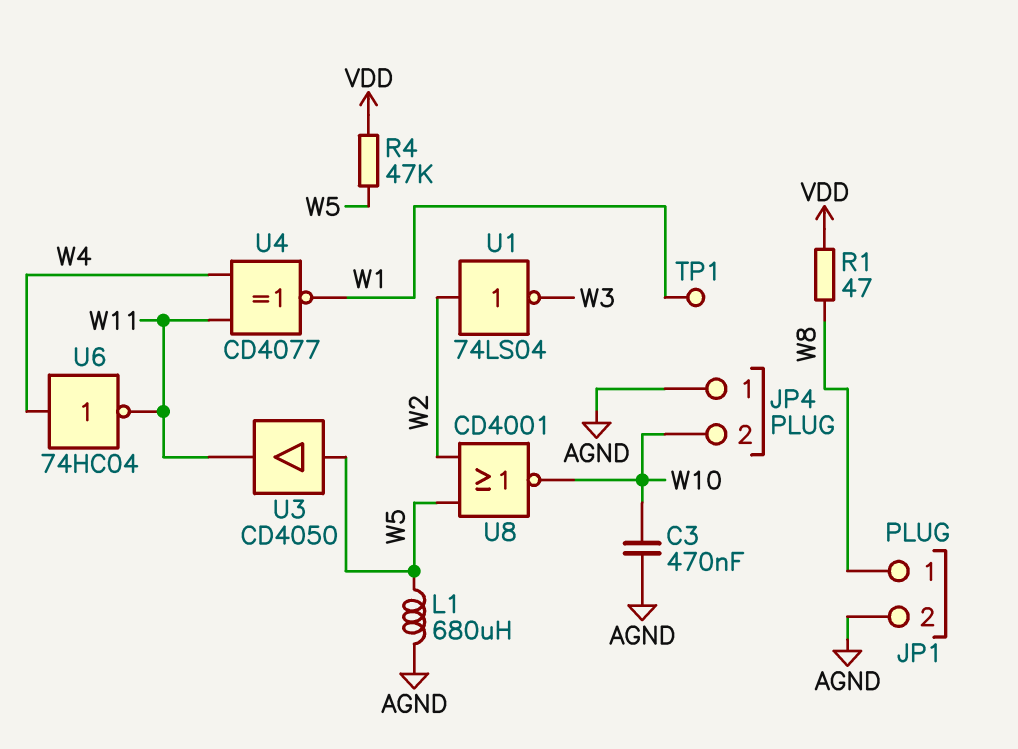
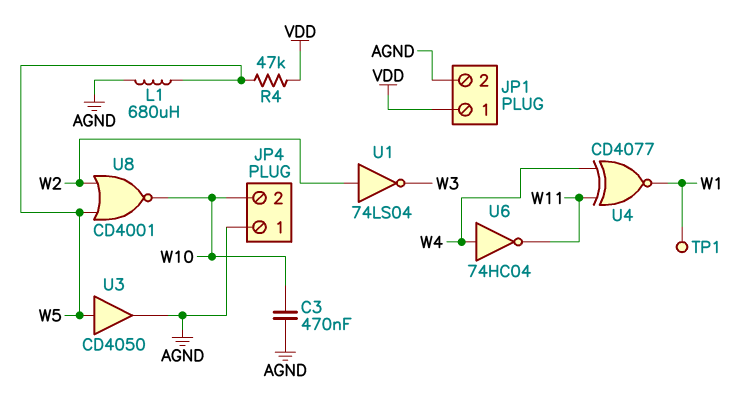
JP1 pin 1: W8 -> VDD
R1: 47 (VDD, W8) -> none
U3: buffer CD4050 (in W5, out W11) -> buffer CD4050 (in W5, out AGND)

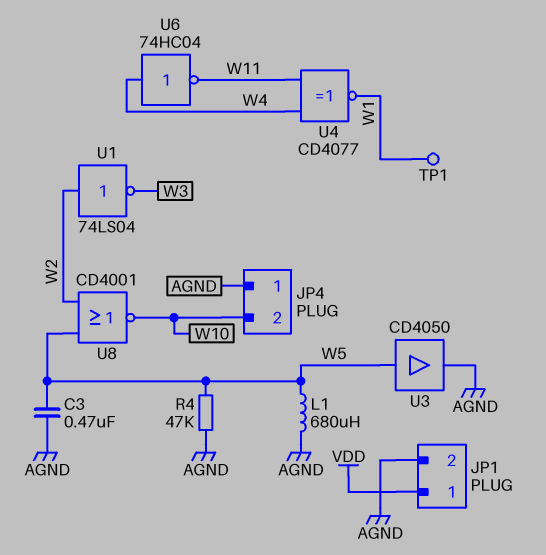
C3: 470nF (AGND, W10) -> 470nF (AGND, W5)
R4: 47k (VDD, W5) -> 47k (AGND, W5)

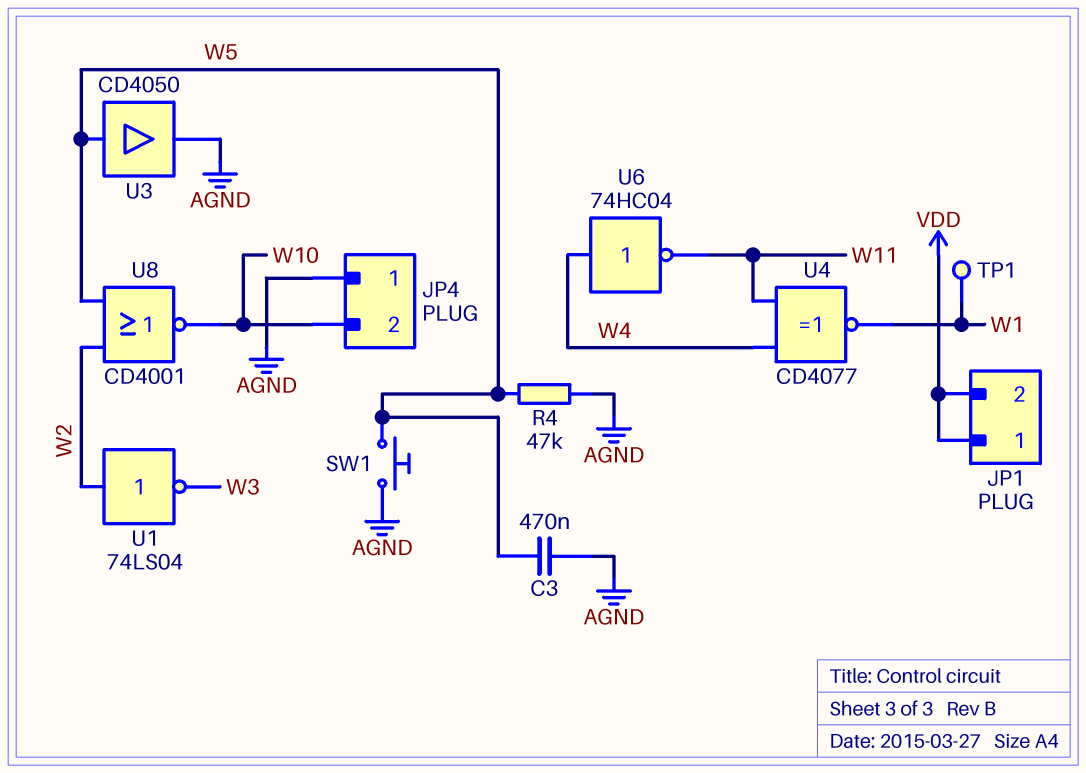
JP1 pin 2: AGND -> VDD
L1: 680uH (AGND, W5) -> none
SW1: none -> button (AGND, W5)

